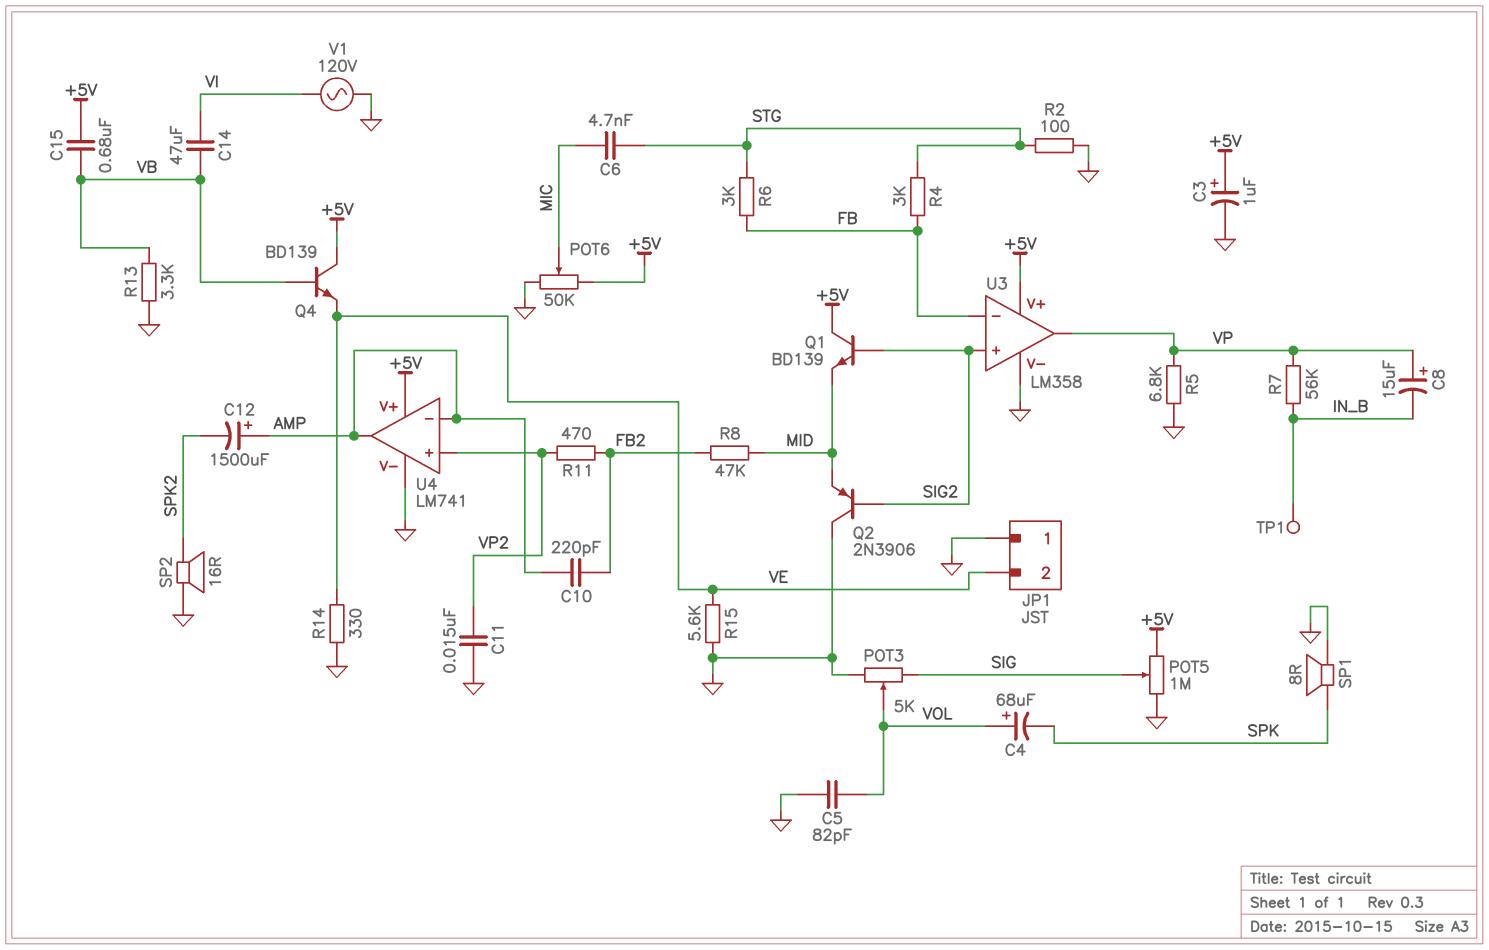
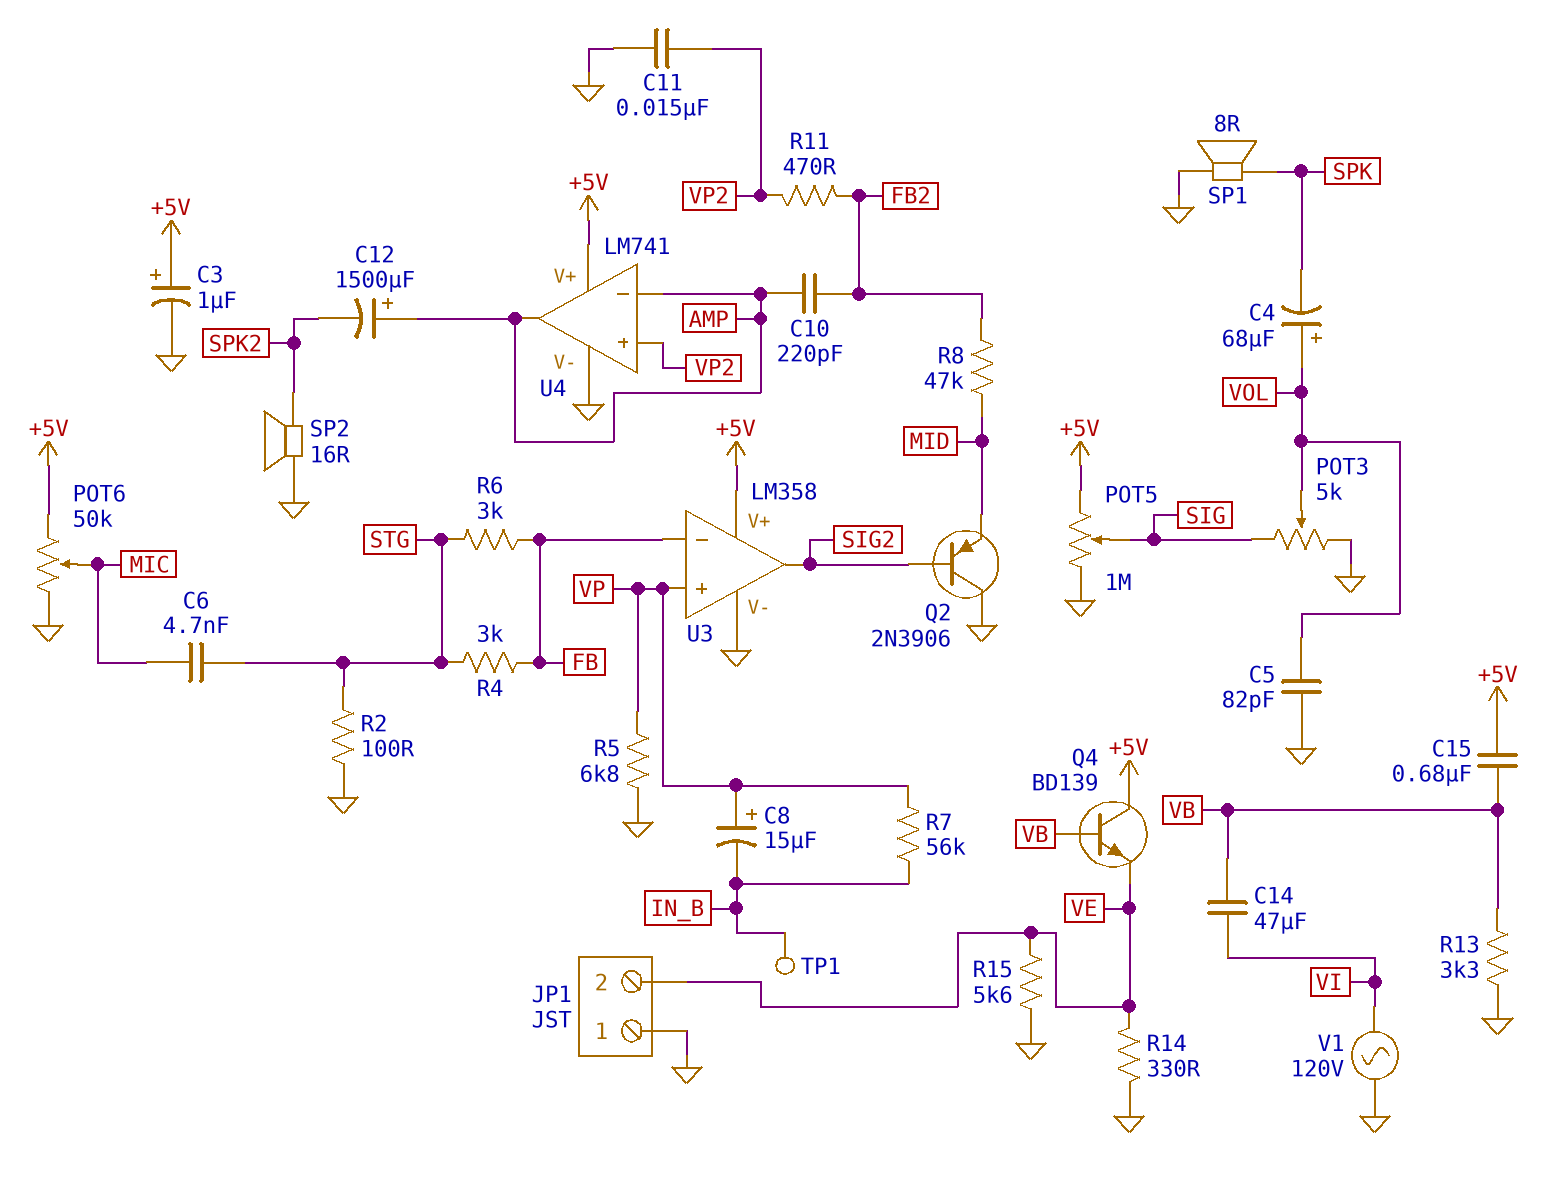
Q1: NPN BD139 (B SIG2, C +5V, E MID) -> none
U3 pin in+: SIG2 -> VP
U3 pin out: VP -> SIG2

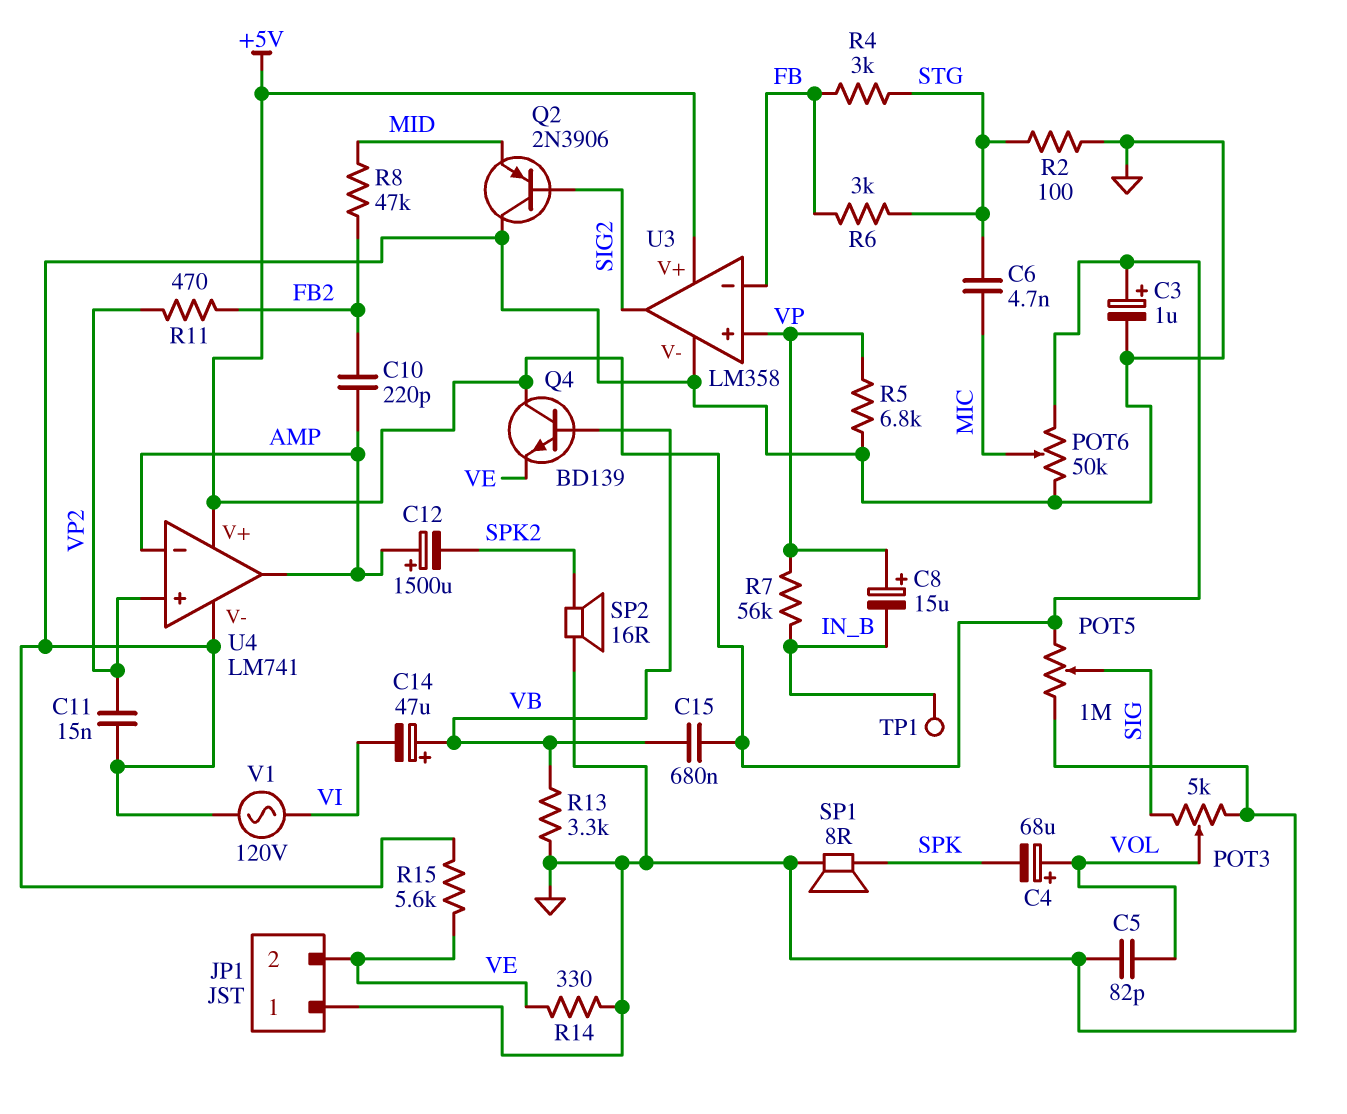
C14: 47uF (VB, VI) -> 47uF (plus VB, minus VI)

